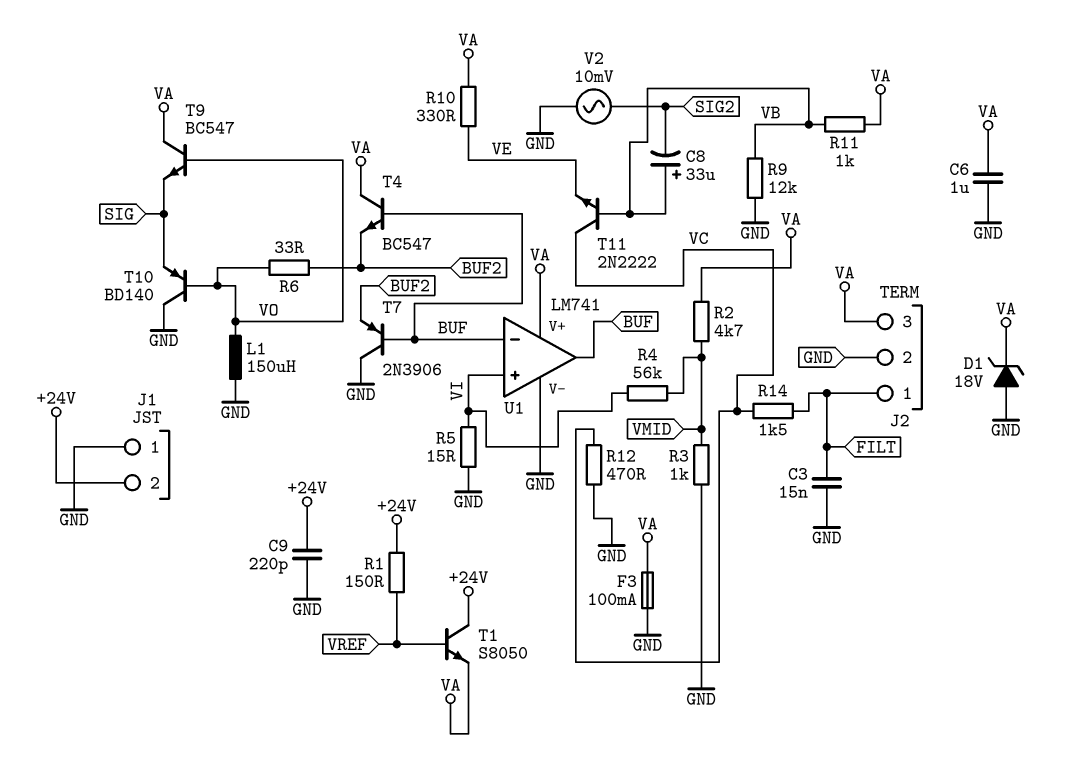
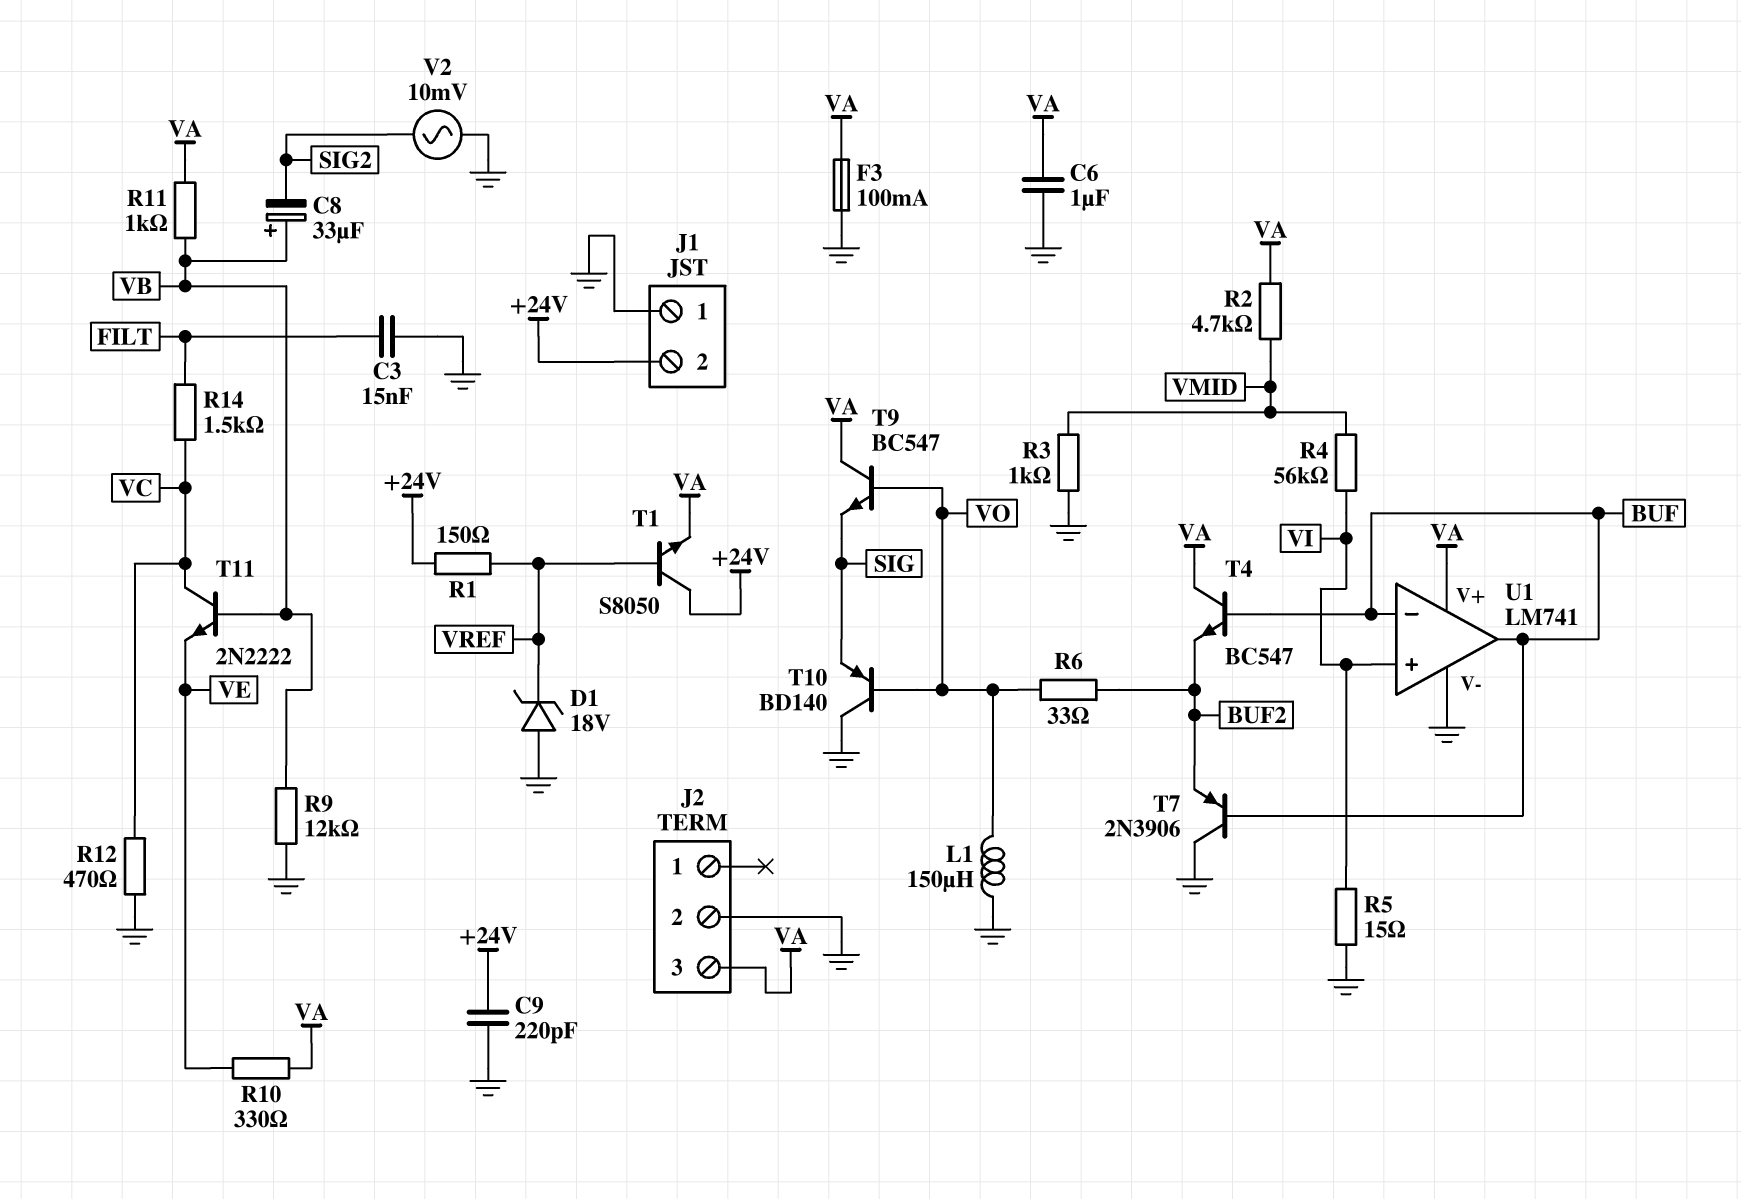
D1: zener 18V (A GND, K VA) -> zener 18V (A GND, K VREF)
J2 pin 1: FILT -> none

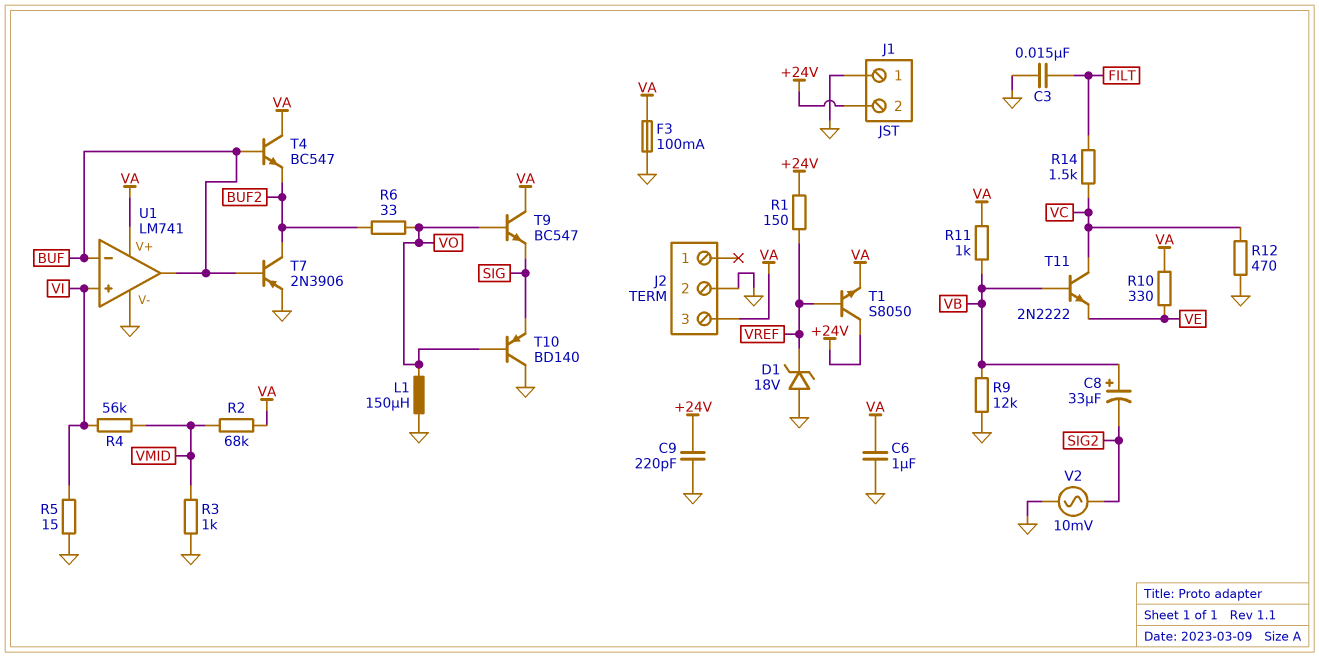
R2: 4.7k (VA, VMID) -> 68k (VA, VMID)
T7: PNP 2N3906 (B BUF, C GND, E BUF2) -> PNP 2N3906 (B BUF, C BUF2, E GND)

